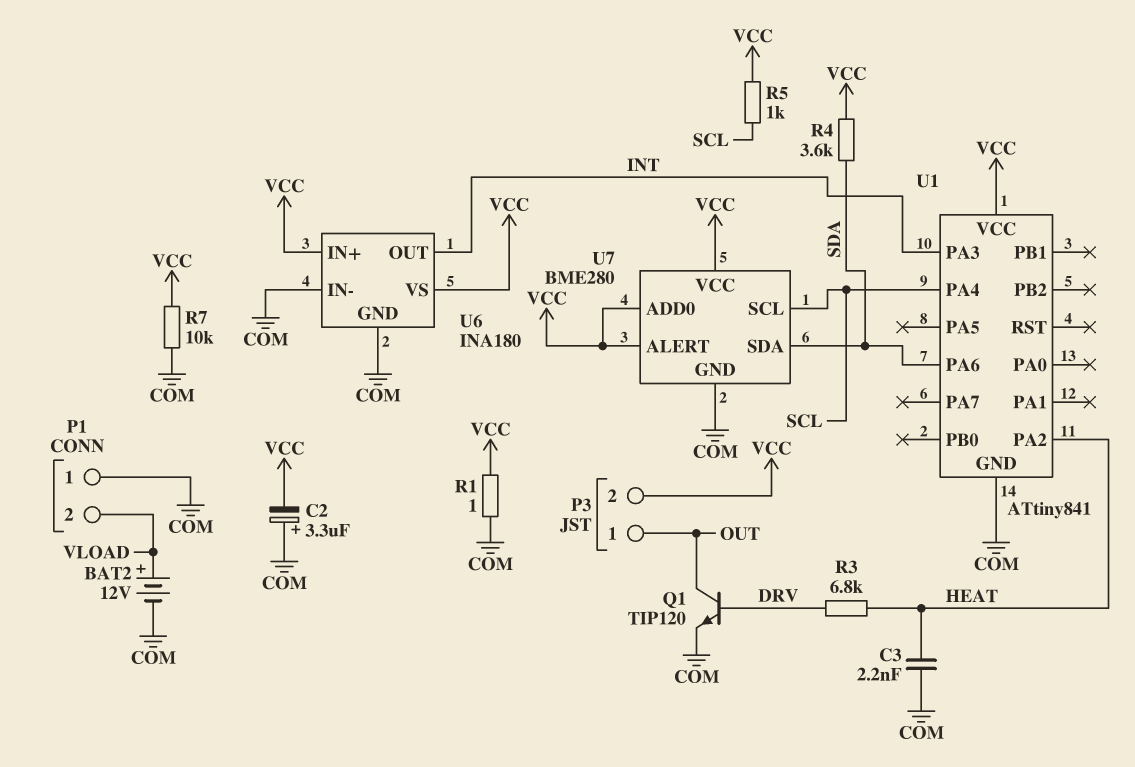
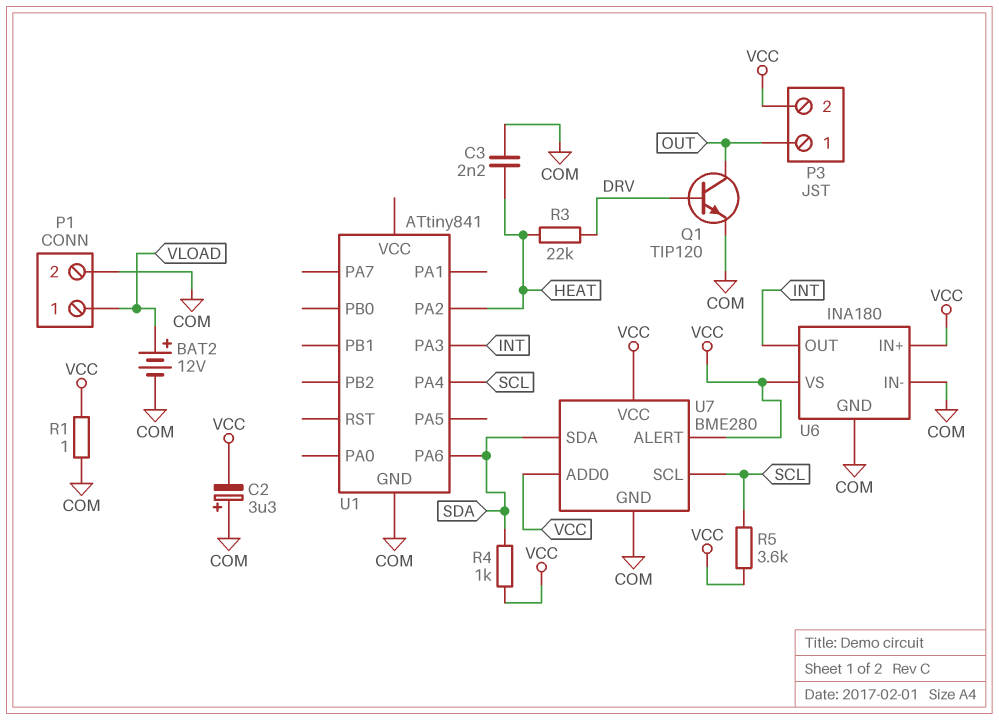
P1 pin 1: COM -> VLOAD
P1 pin 2: VLOAD -> COM
R3: 6.8k (DRV, HEAT) -> 22k (DRV, HEAT)
R4: 3.6k (SDA, VCC) -> 1k (SDA, VCC)
R5: 1k (SCL, VCC) -> 3.6k (SCL, VCC)
R7: 10k (COM, VCC) -> none
U1 pin VCC: VCC -> none

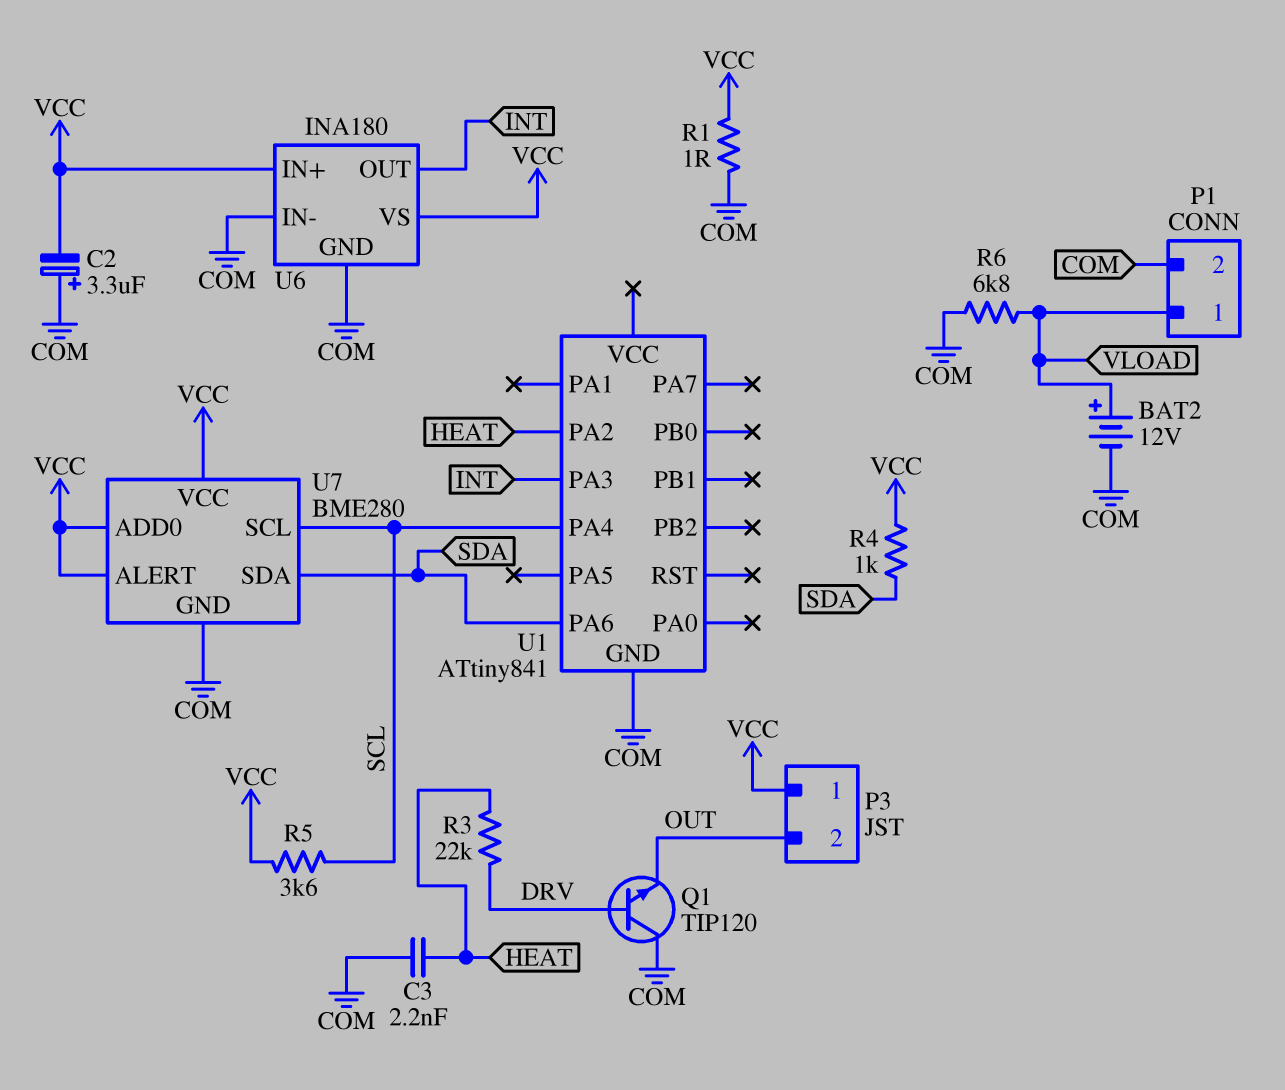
P3 pin 1: OUT -> VCC
P3 pin 2: VCC -> OUT
Q1: NPN TIP120 (B DRV, C OUT, E COM) -> NPN TIP120 (B DRV, C COM, E OUT)
R6: none -> 6.8k (COM, VLOAD)

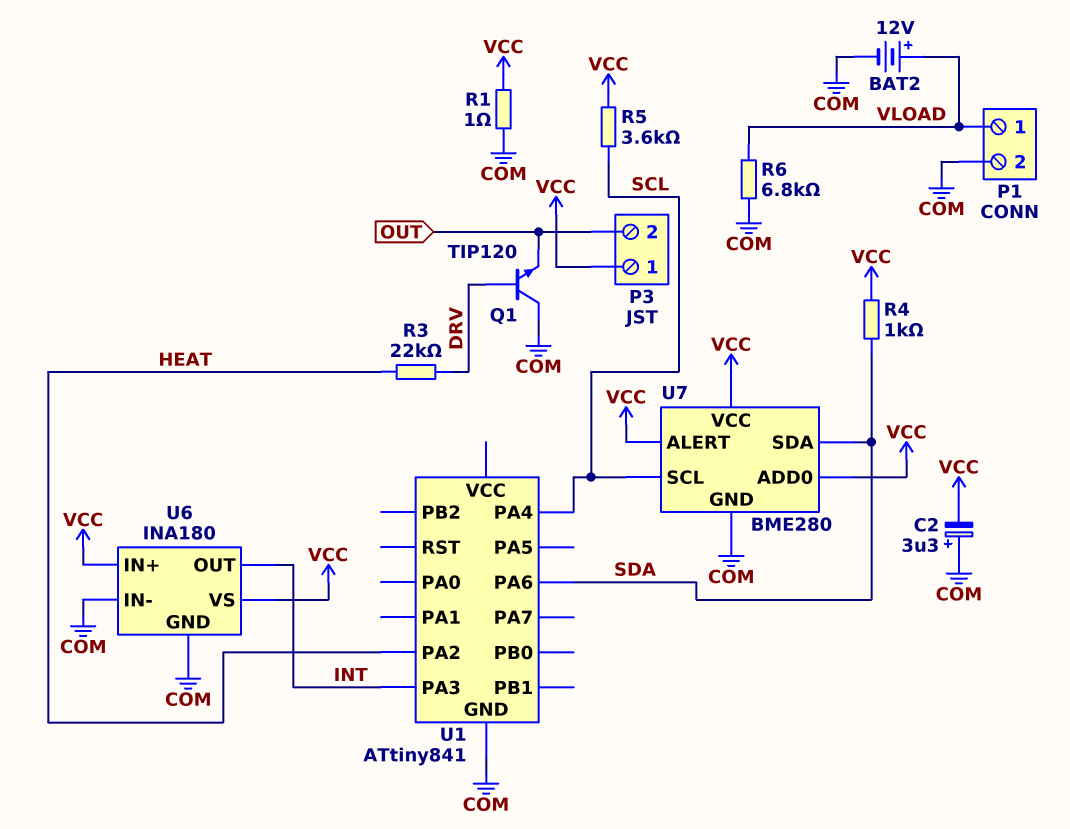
C3: 2.2nF (COM, HEAT) -> none

